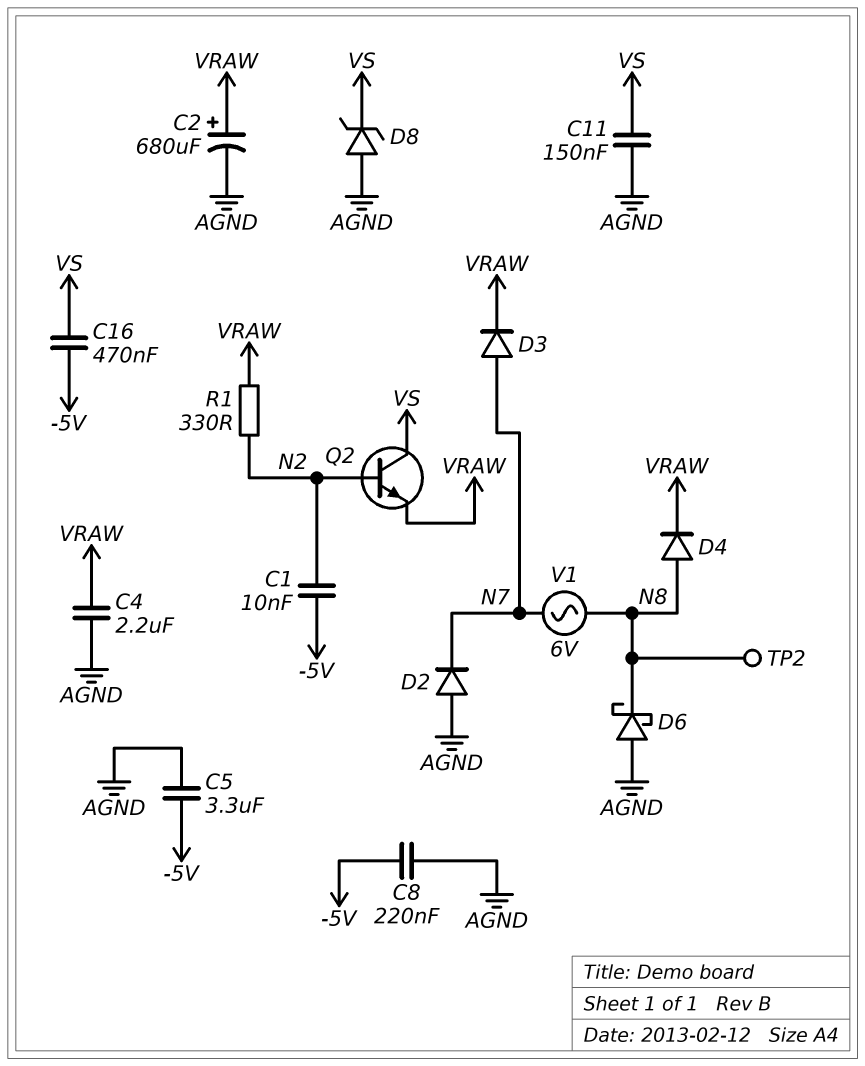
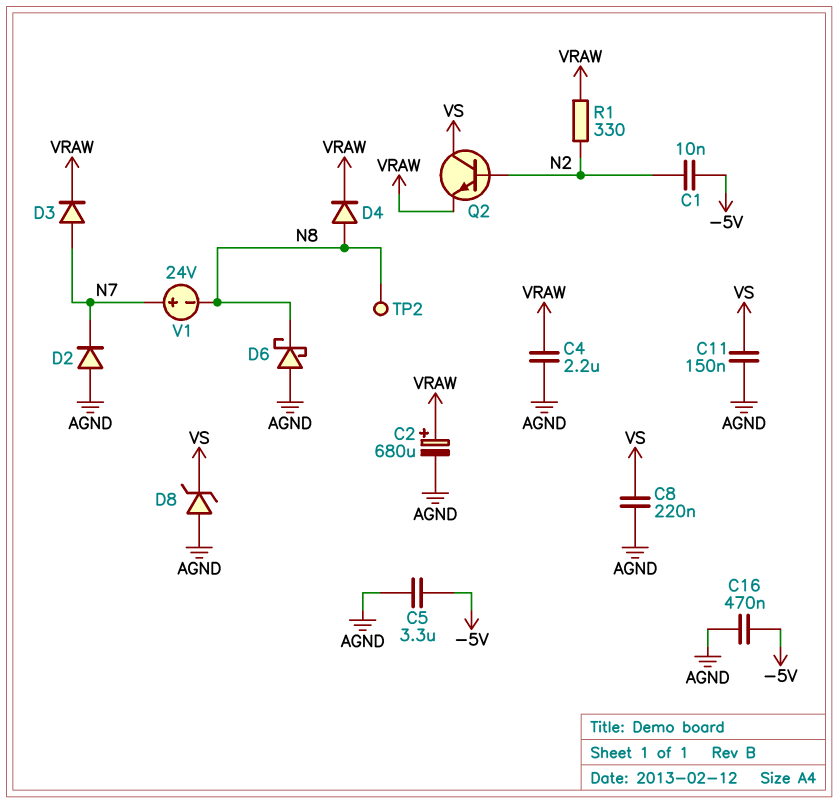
C8: 220nF (-5V, AGND) -> 220nF (AGND, VS)
C16: 470nF (-5V, VS) -> 470nF (-5V, AGND)
V1: AC 6V (N7, N8) -> 24V (plus N7, minus N8)

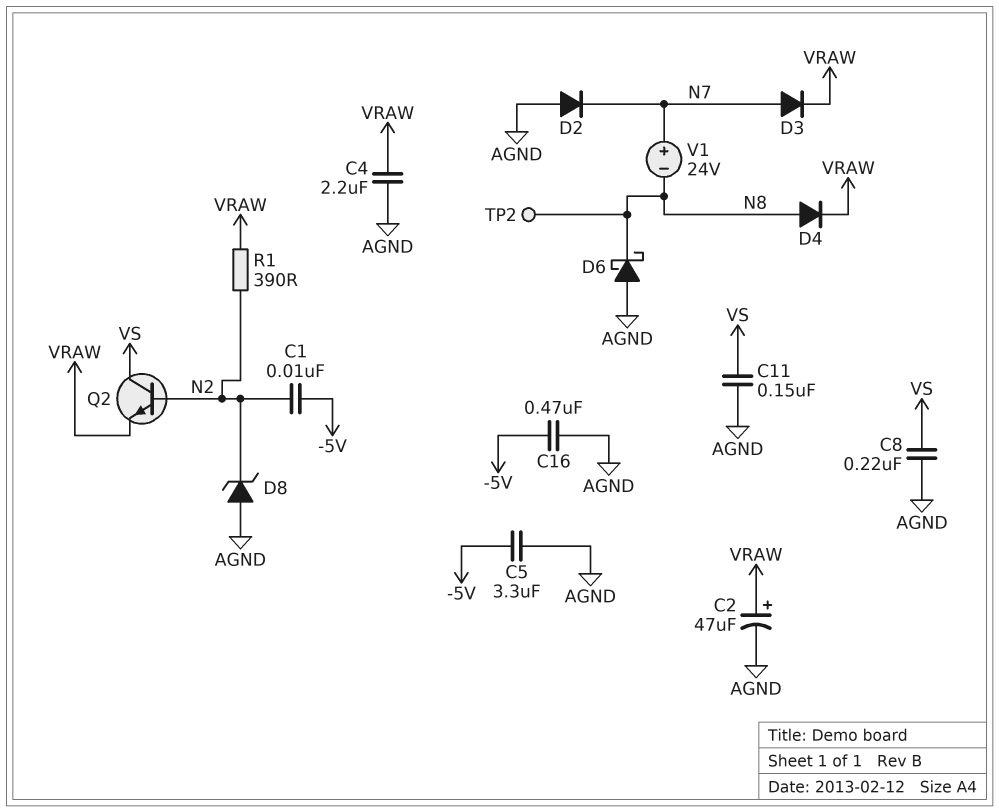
C2: 680uF (plus VRAW, minus AGND) -> 47uF (plus VRAW, minus AGND)
D8: zener (A AGND, K VS) -> zener (A AGND, K N2)
R1: 330 (N2, VRAW) -> 390 (N2, VRAW)

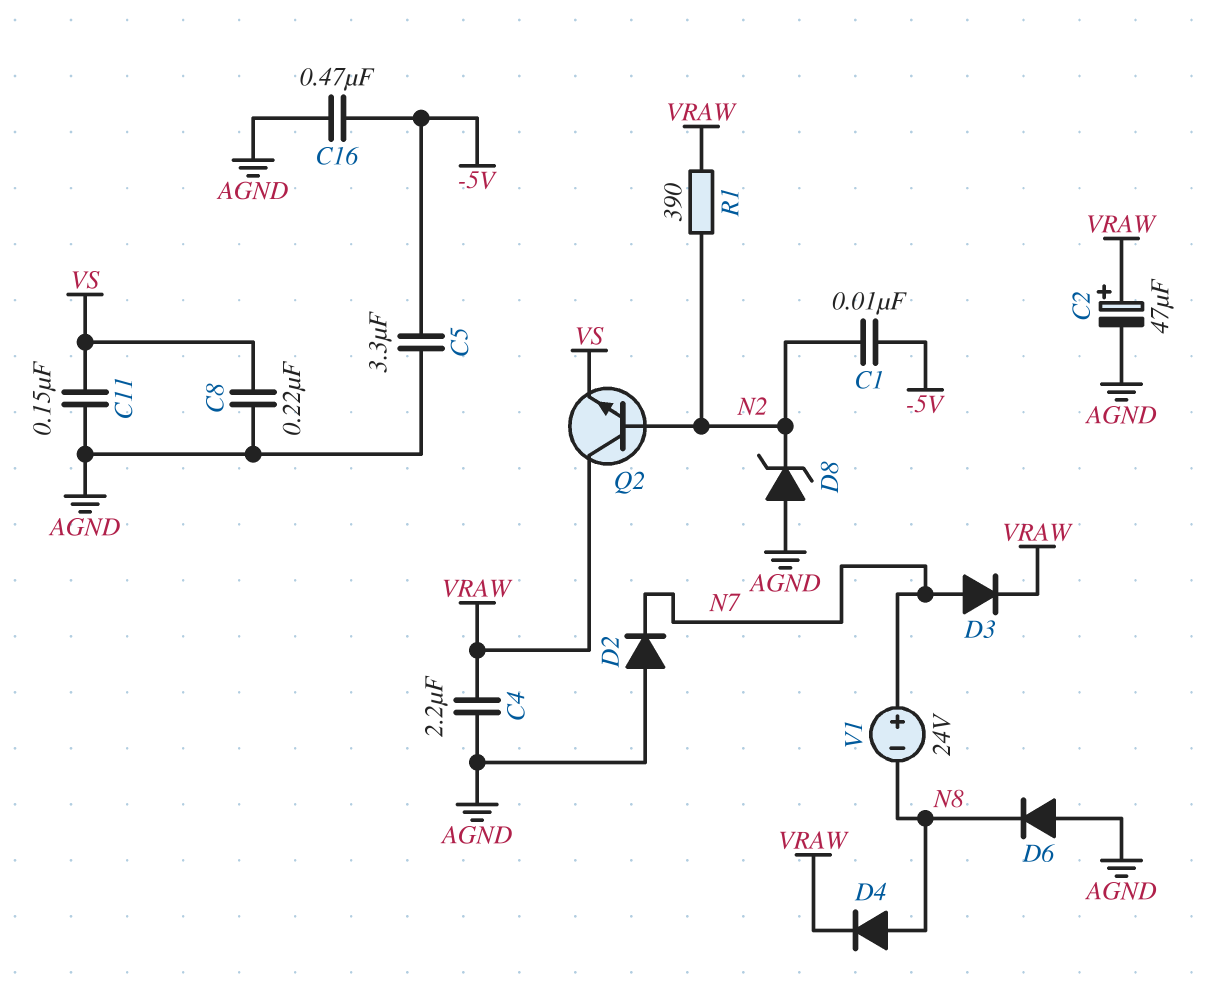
D6: schottky (A AGND, K N8) -> diode (A AGND, K N8)
Q2: NPN (B N2, C VS, E VRAW) -> NPN (B N2, C VRAW, E VS)
TP2: test point (N8) -> none

